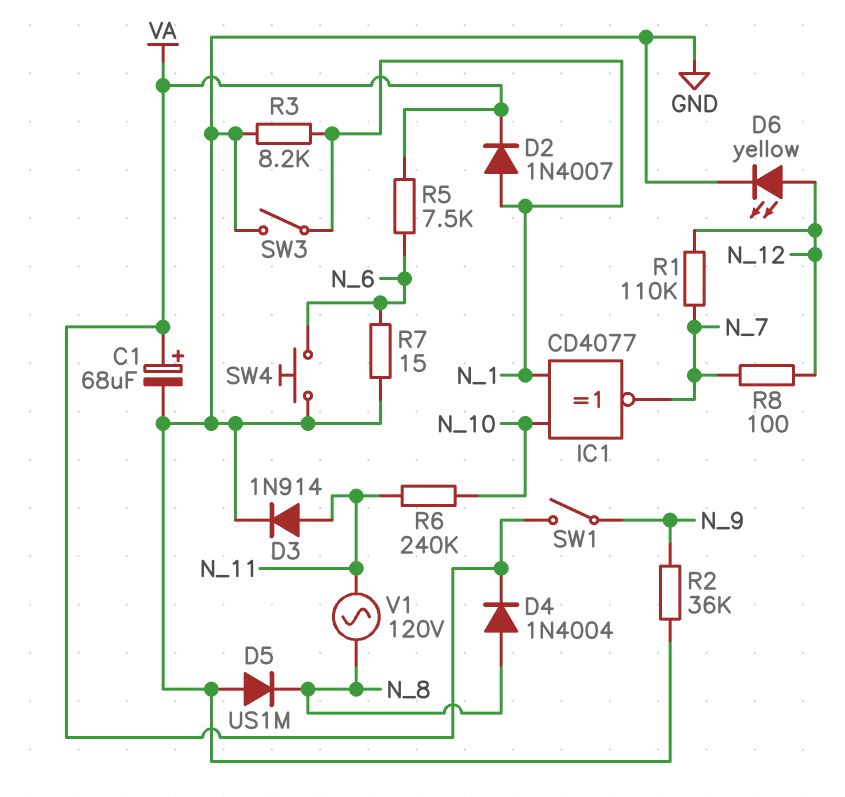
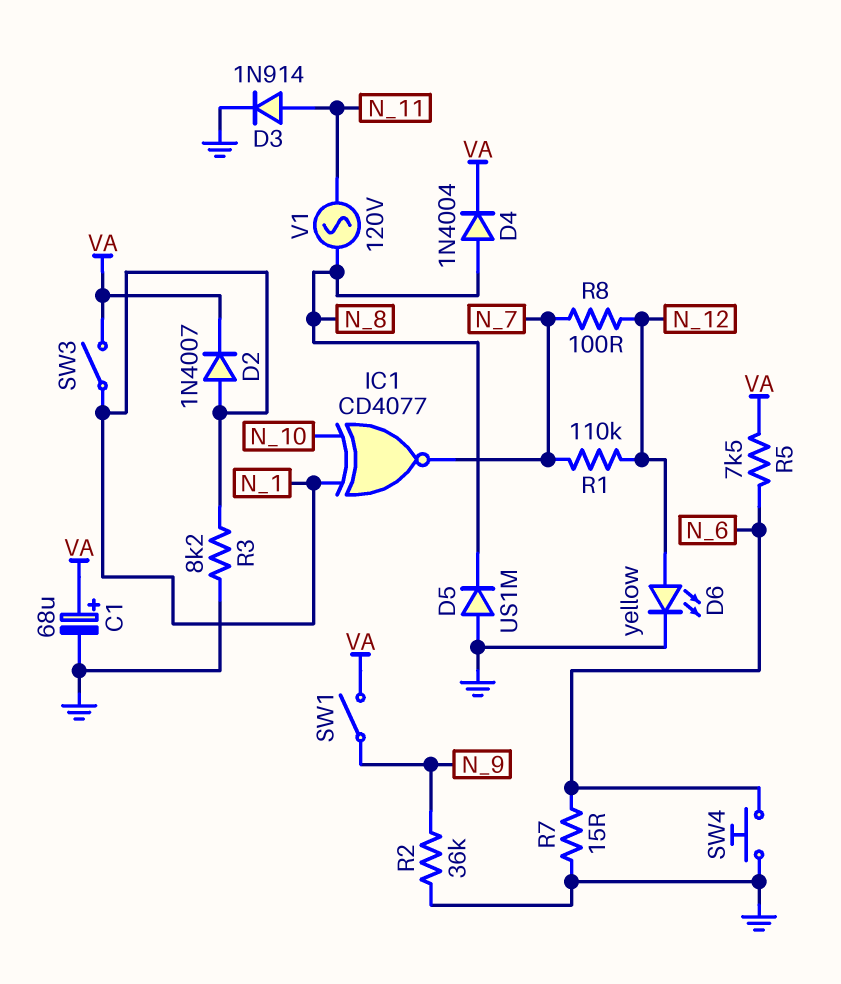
R6: 240k (N_10, N_11) -> none
SW3: switch (GND, N_1) -> switch (N_1, VA)

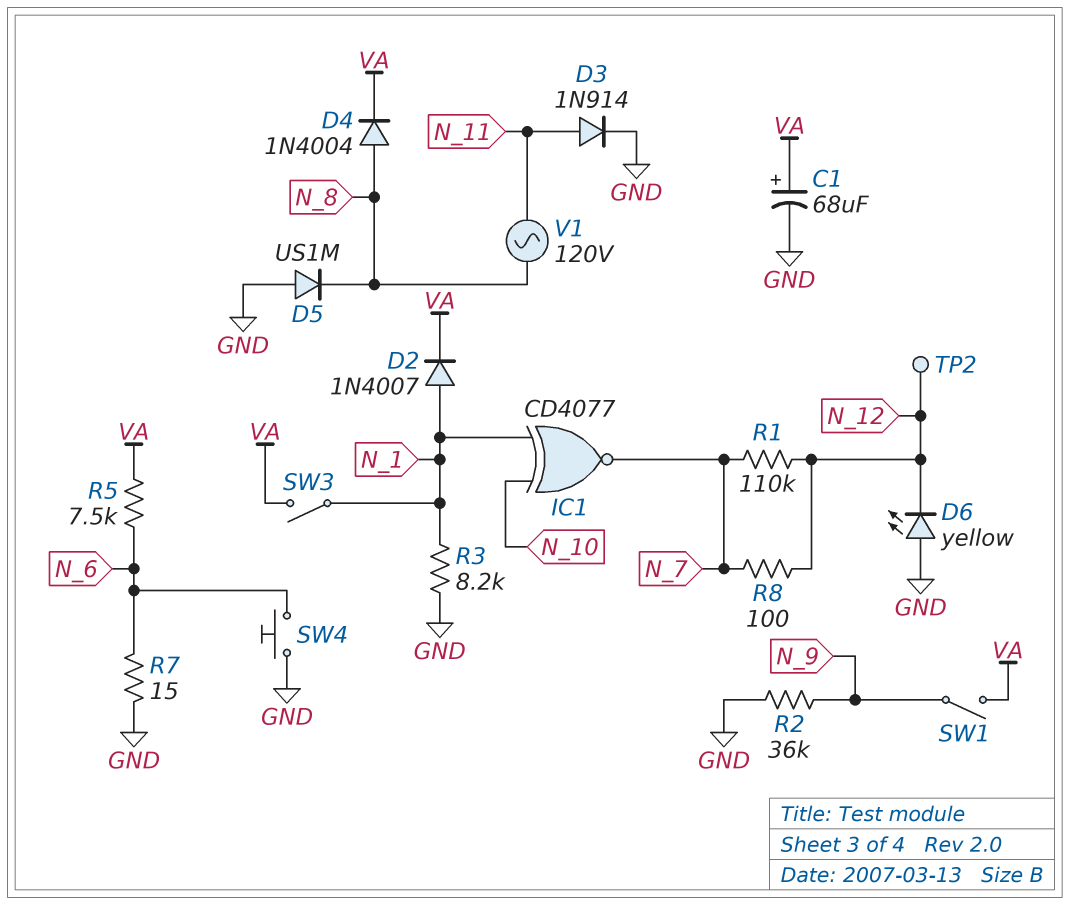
D6: LED yellow (A N_12, K GND) -> LED yellow (A GND, K N_12)
TP2: none -> test point (N_12)

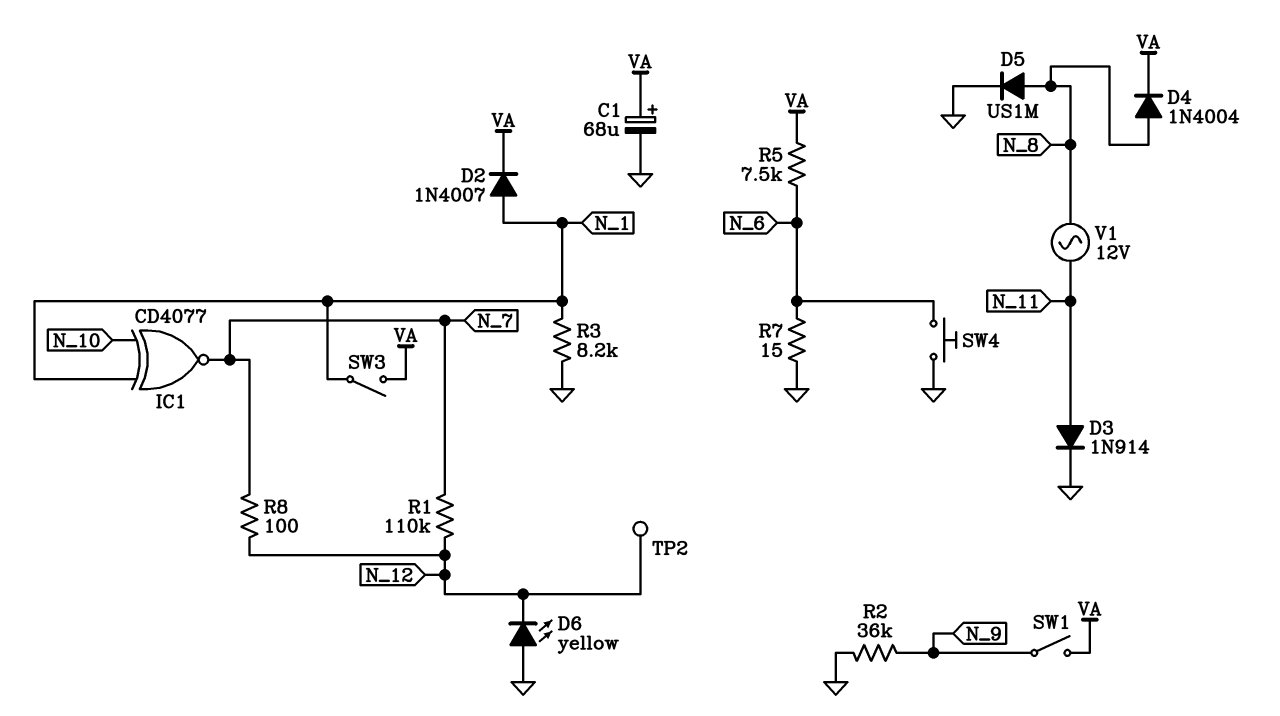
D5: diode US1M (A GND, K N_8) -> diode US1M (A N_8, K GND)
V1: AC 120V (N_8, N_11) -> AC 12V (N_8, N_11)

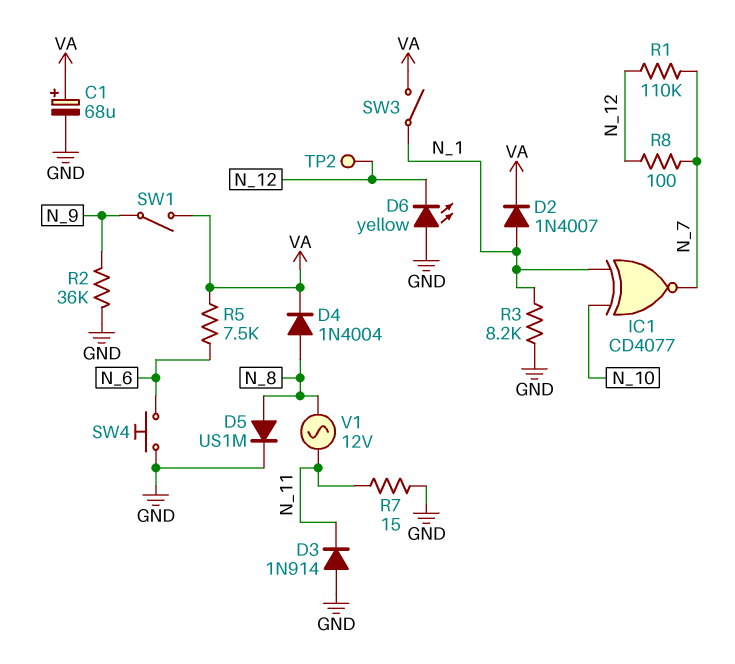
D3: diode 1N914 (A N_11, K GND) -> diode 1N914 (A GND, K N_11)
R7: 15 (GND, N_6) -> 15 (GND, N_11)

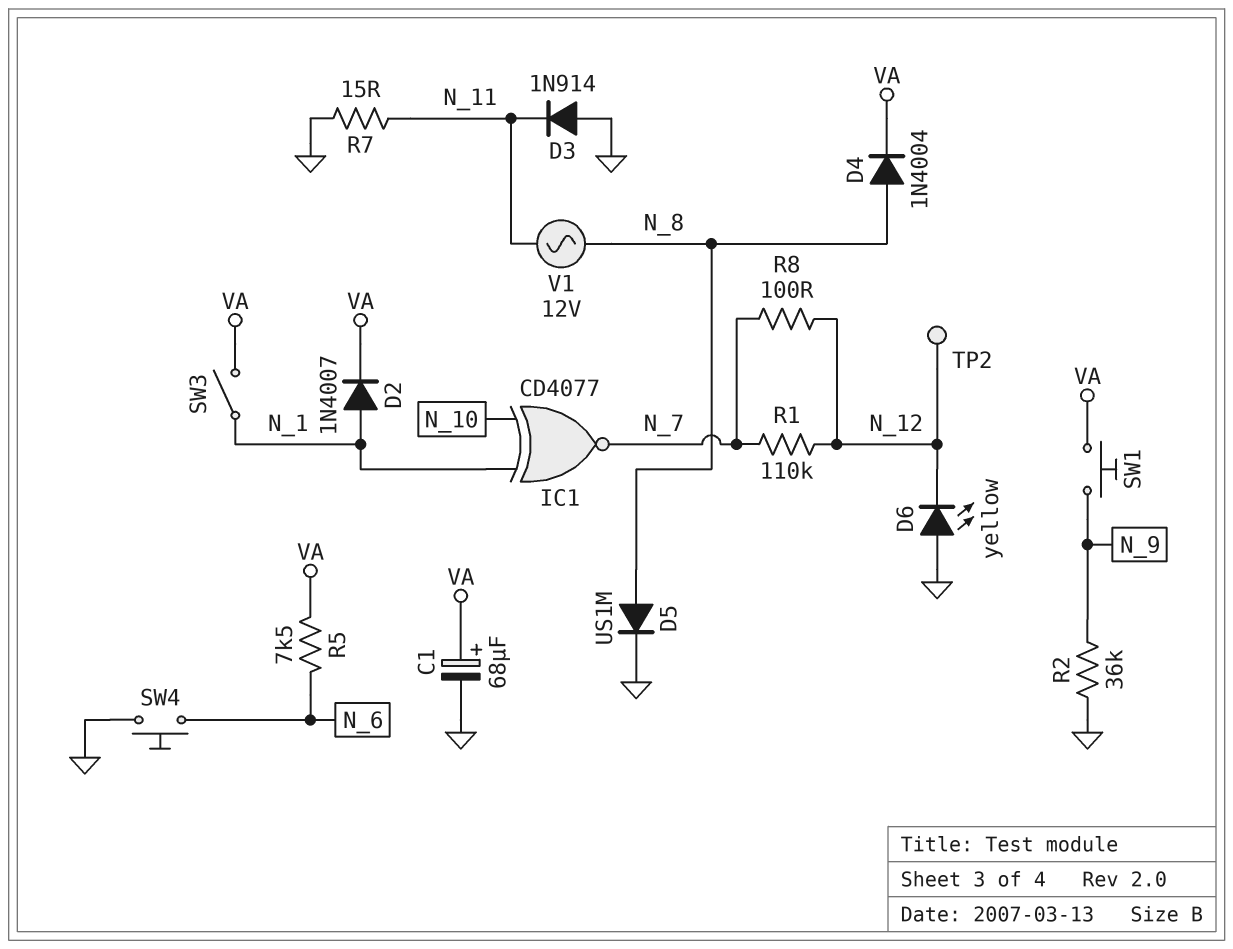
R3: 8.2k (GND, N_1) -> none
SW1: switch (N_9, VA) -> button (N_9, VA)

